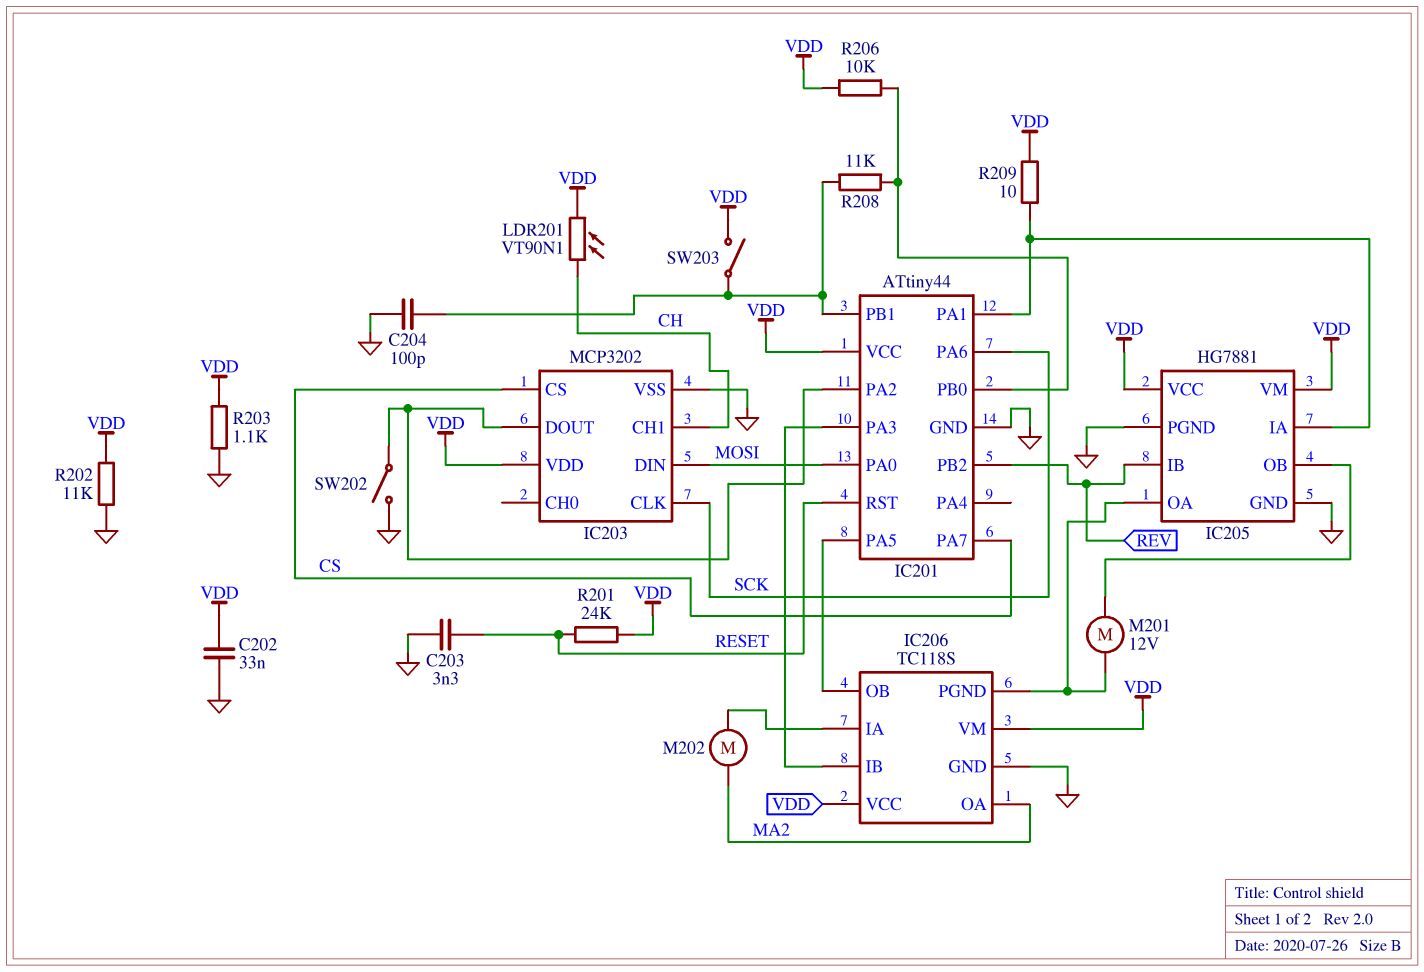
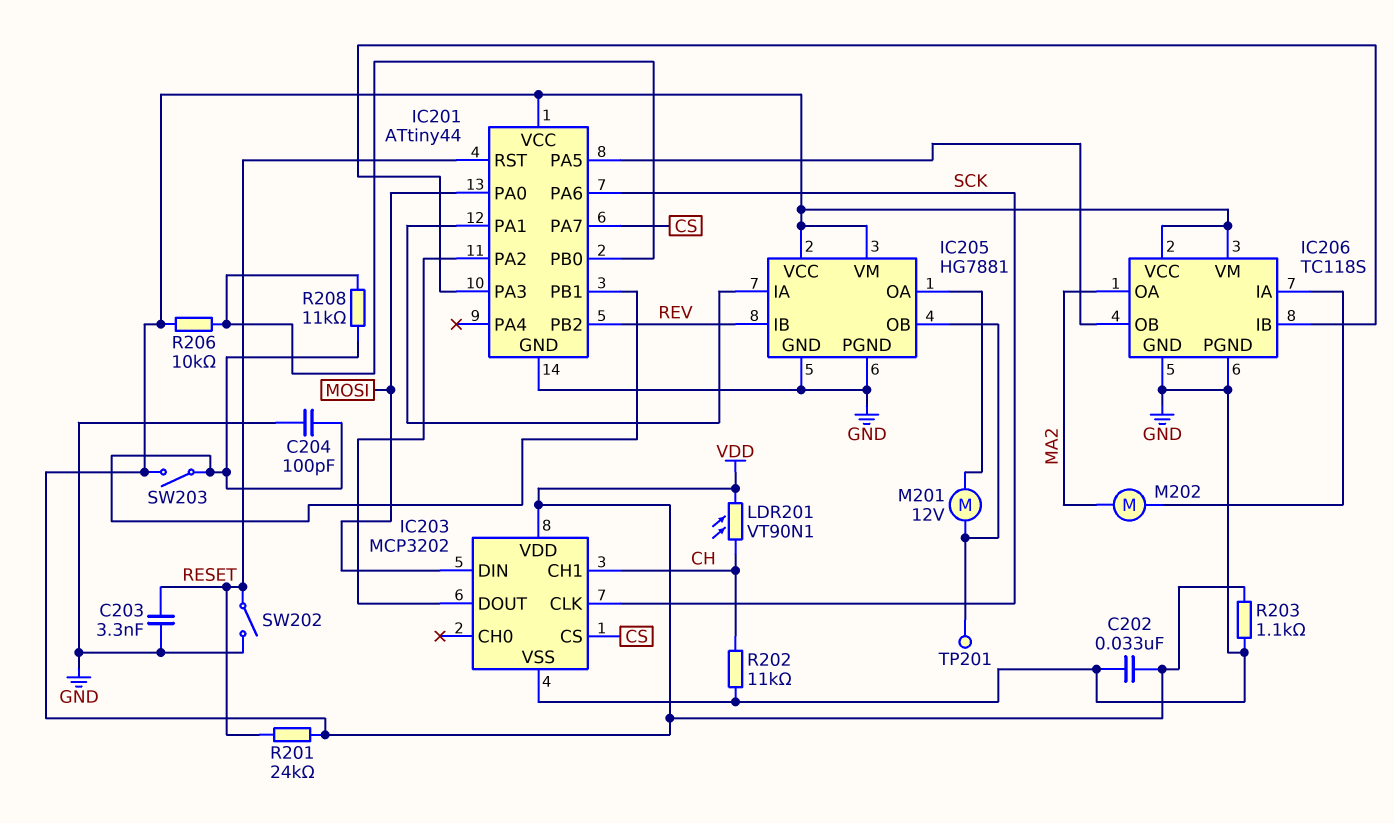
IC206 pin PGND: IC205/OA -> GND
R202: 11k (GND, VDD) -> 11k (CH, GND)
R209: 10 (IC201/PA1, VDD) -> none
SW202: switch (GND, IC201/PA2) -> switch (GND, RESET)
TP201: none -> test point (IC205/OB)

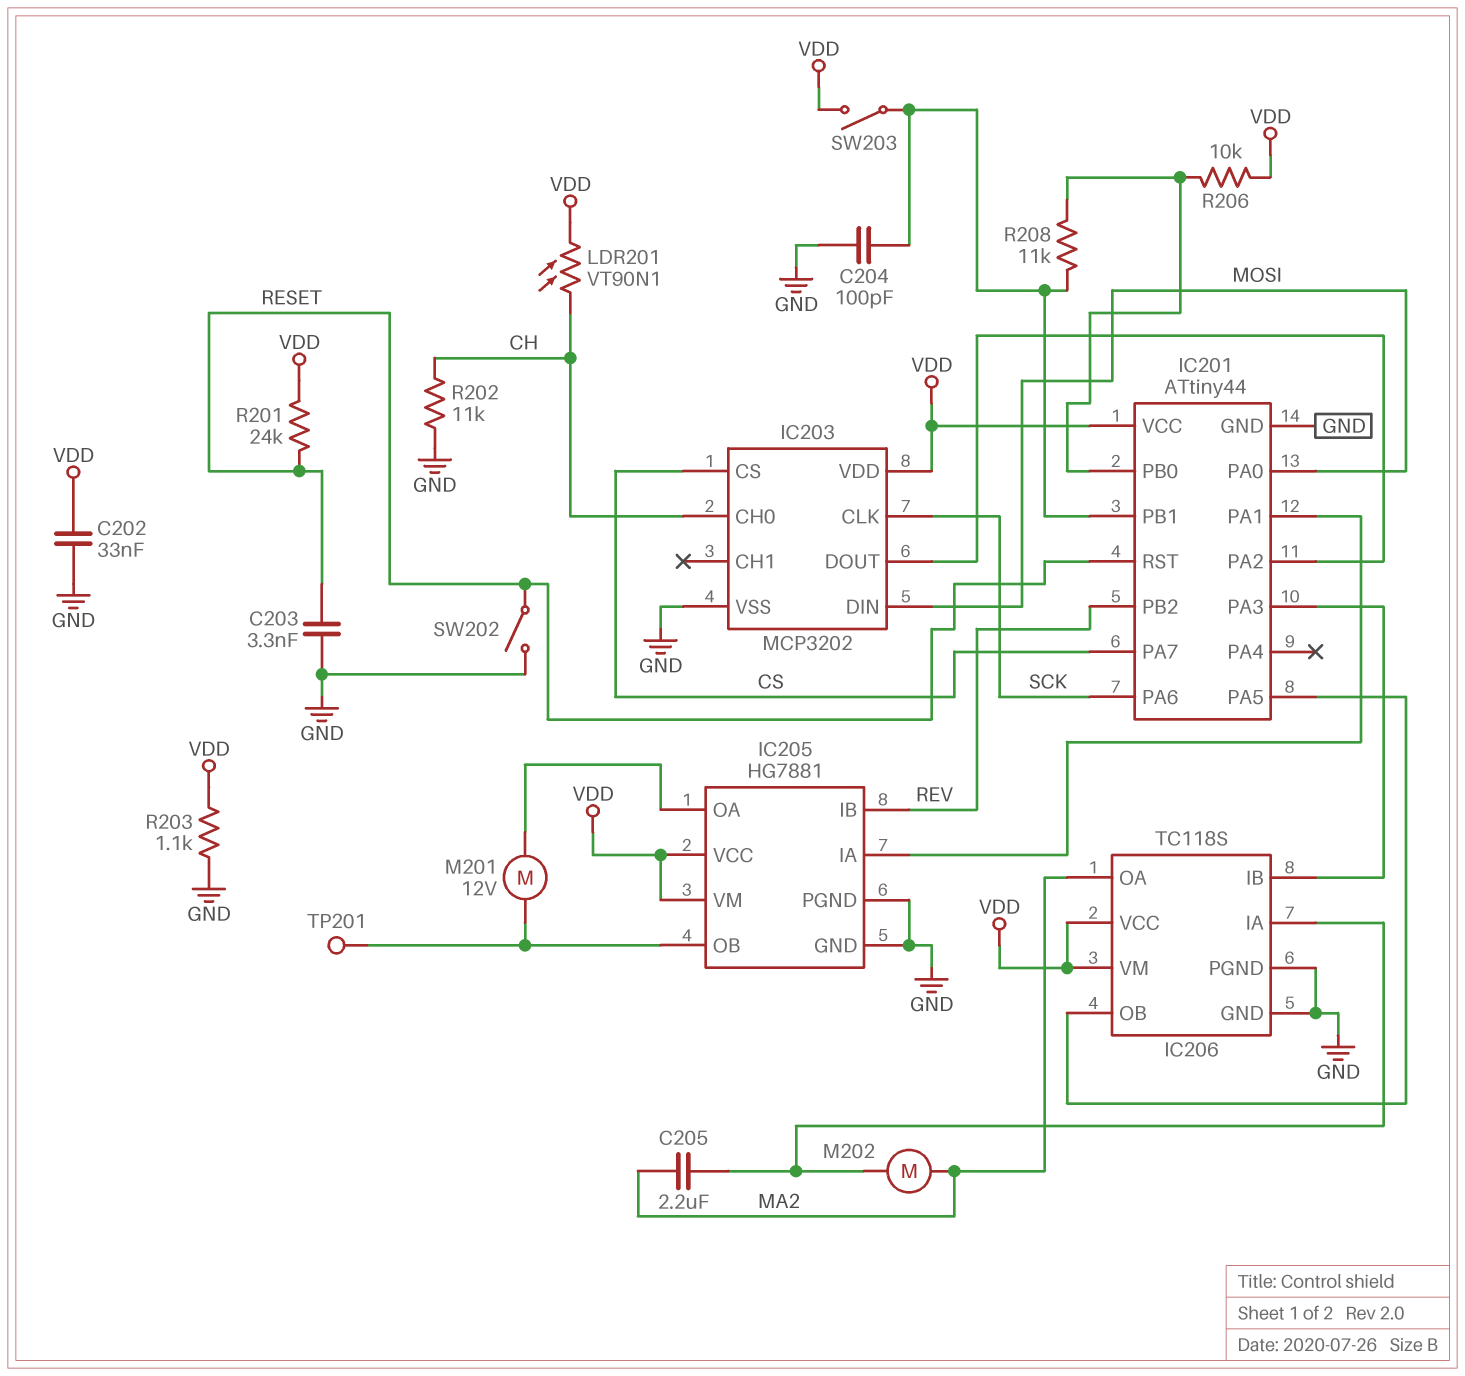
C205: none -> 2.2uF (IC206/IA, MA2)
IC203 pin CH0: none -> CH
IC203 pin CH1: CH -> none

